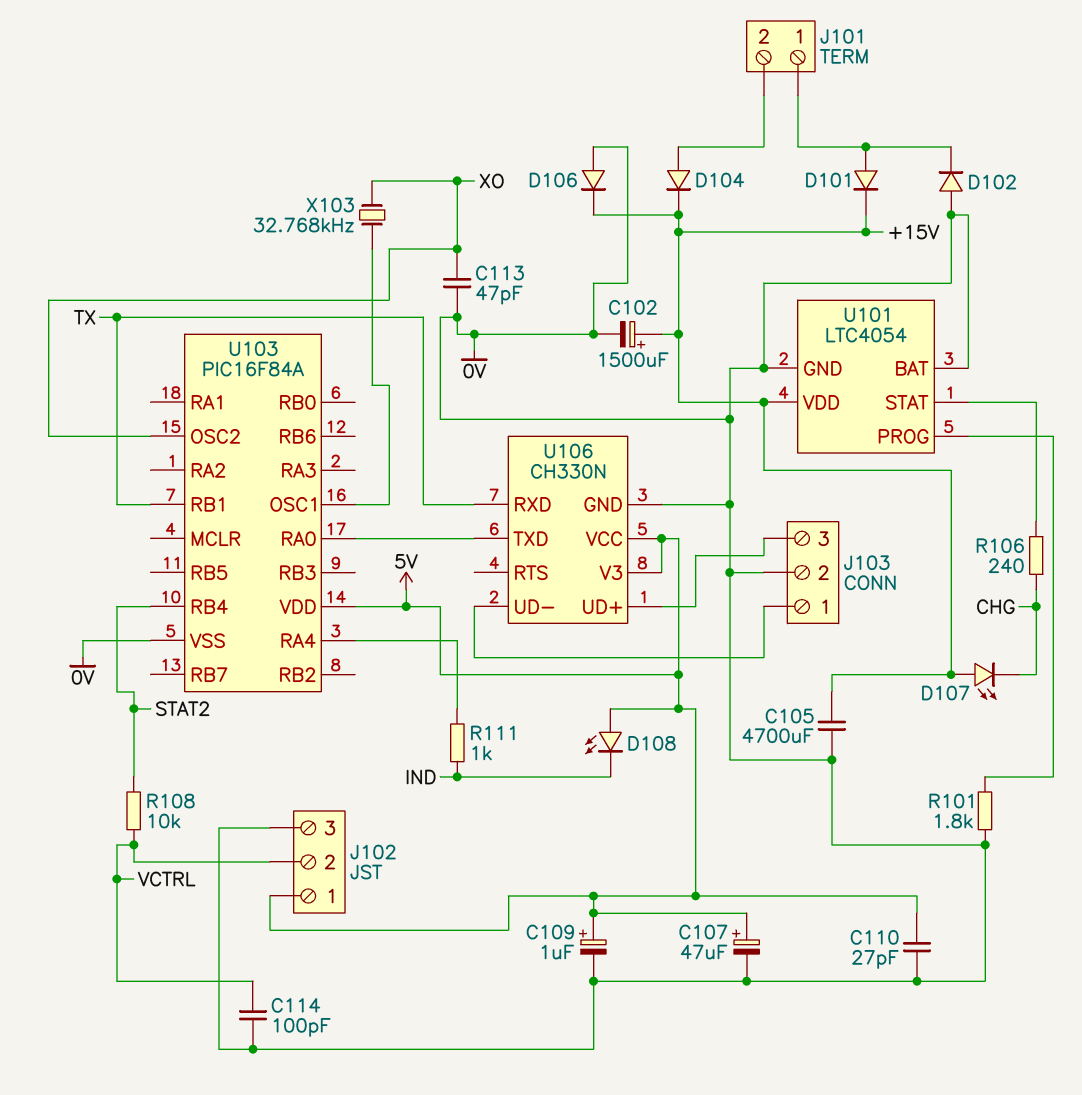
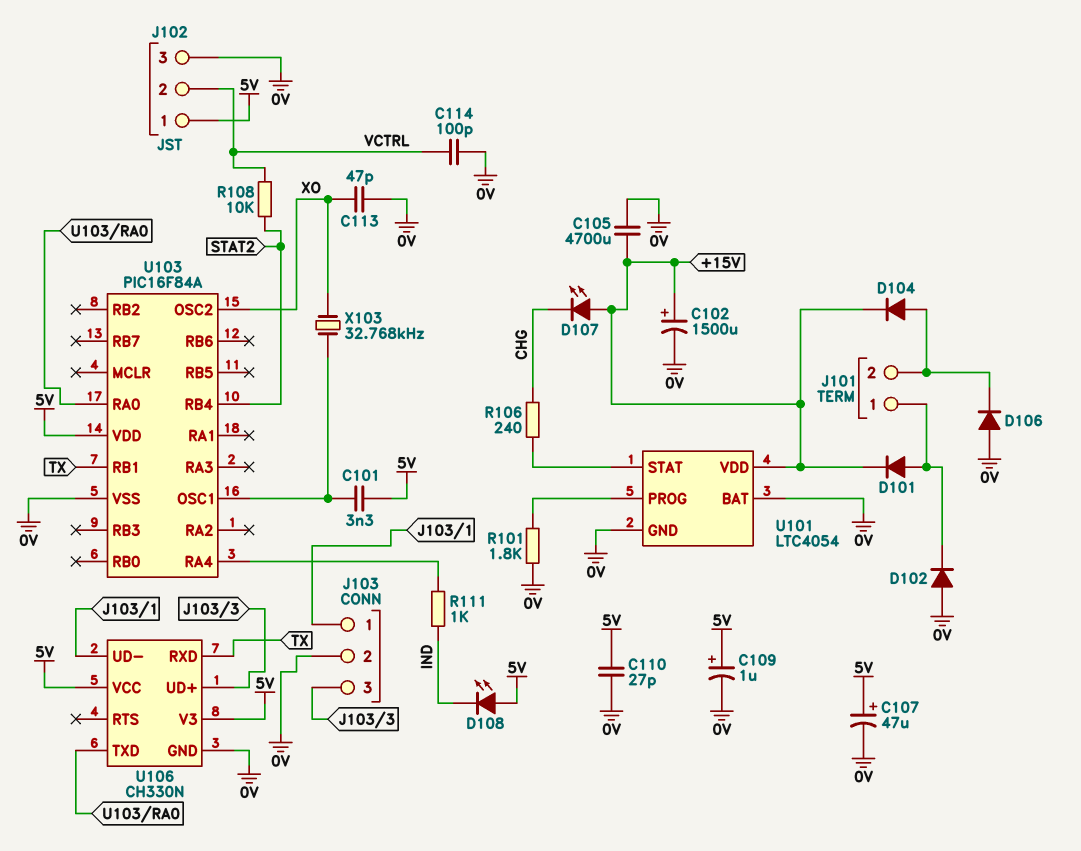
C101: none -> 3.3nF (5V, U103/OSC1)
D106: diode (A 0V, K +15V) -> diode (A 0V, K J101/2)

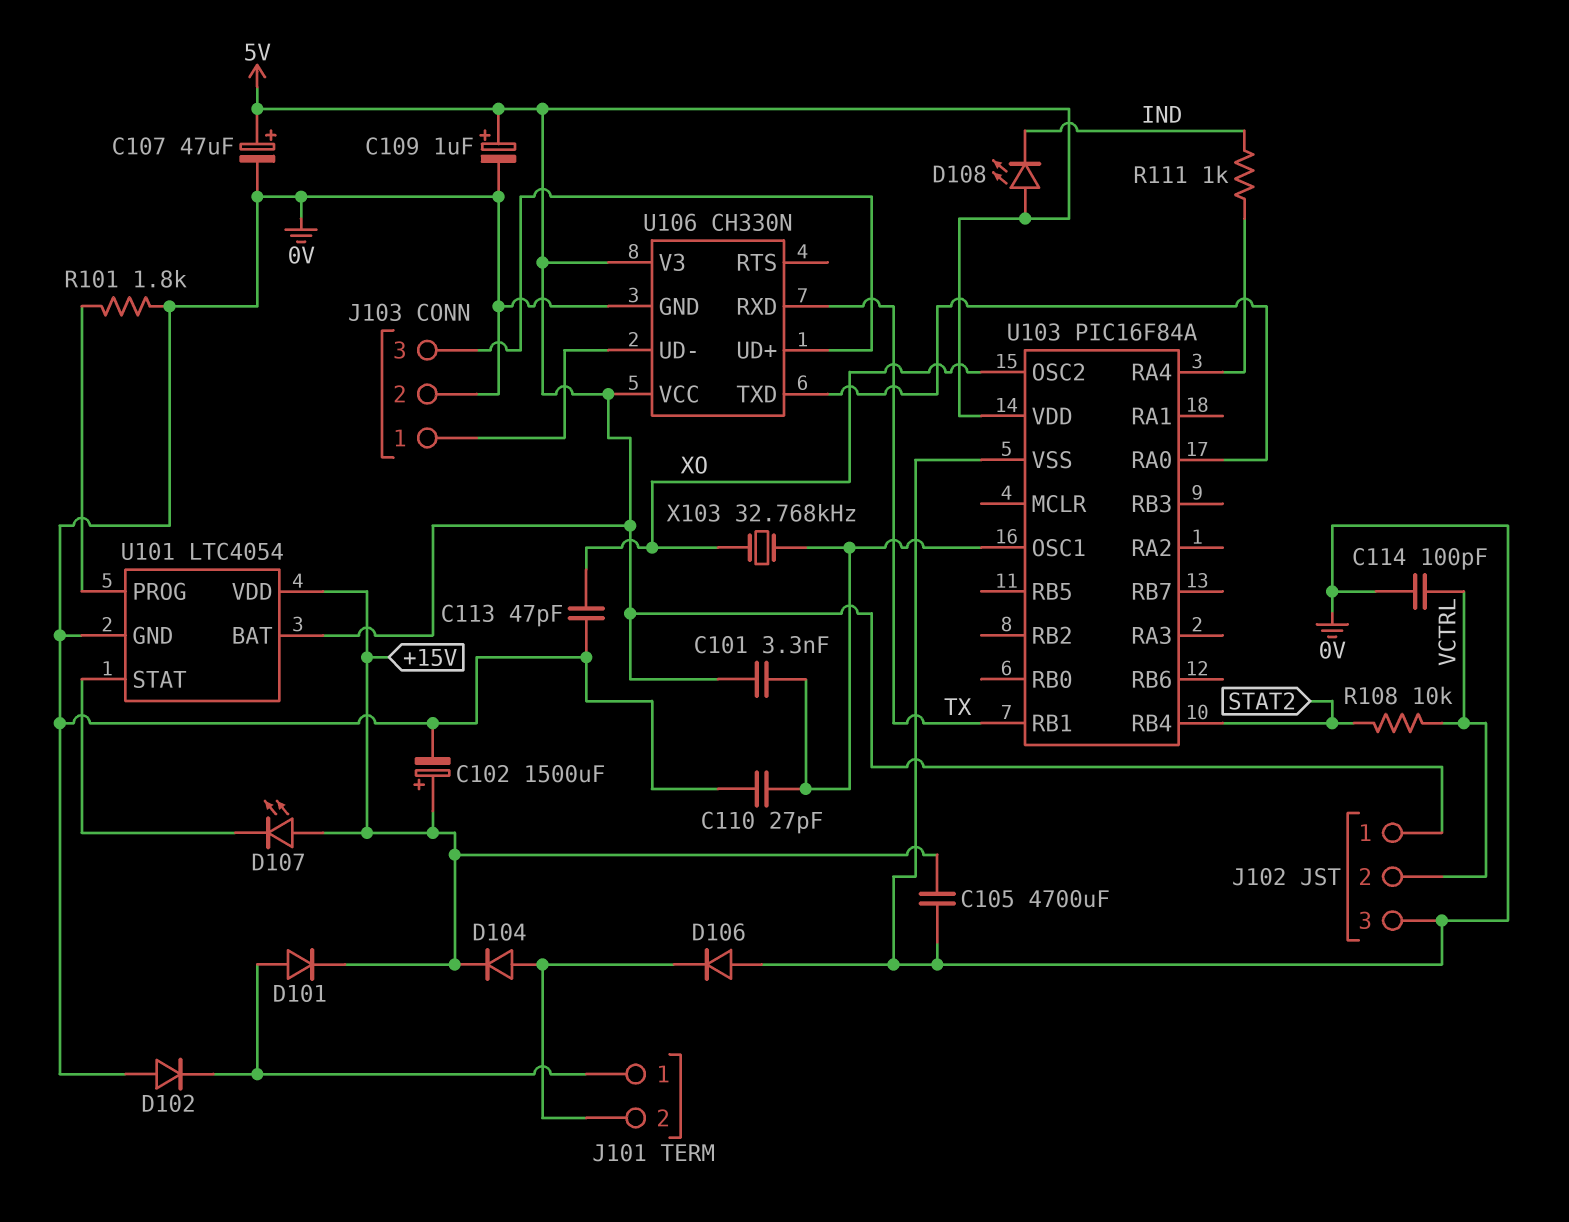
C110: 27pF (0V, 5V) -> 27pF (0V, U103/OSC1)
D107: LED (A +15V, K CHG) -> LED (A +15V, K U101/STAT)
R106: 240 (CHG, U101/STAT) -> none
U101 pin BAT: 0V -> 5V

